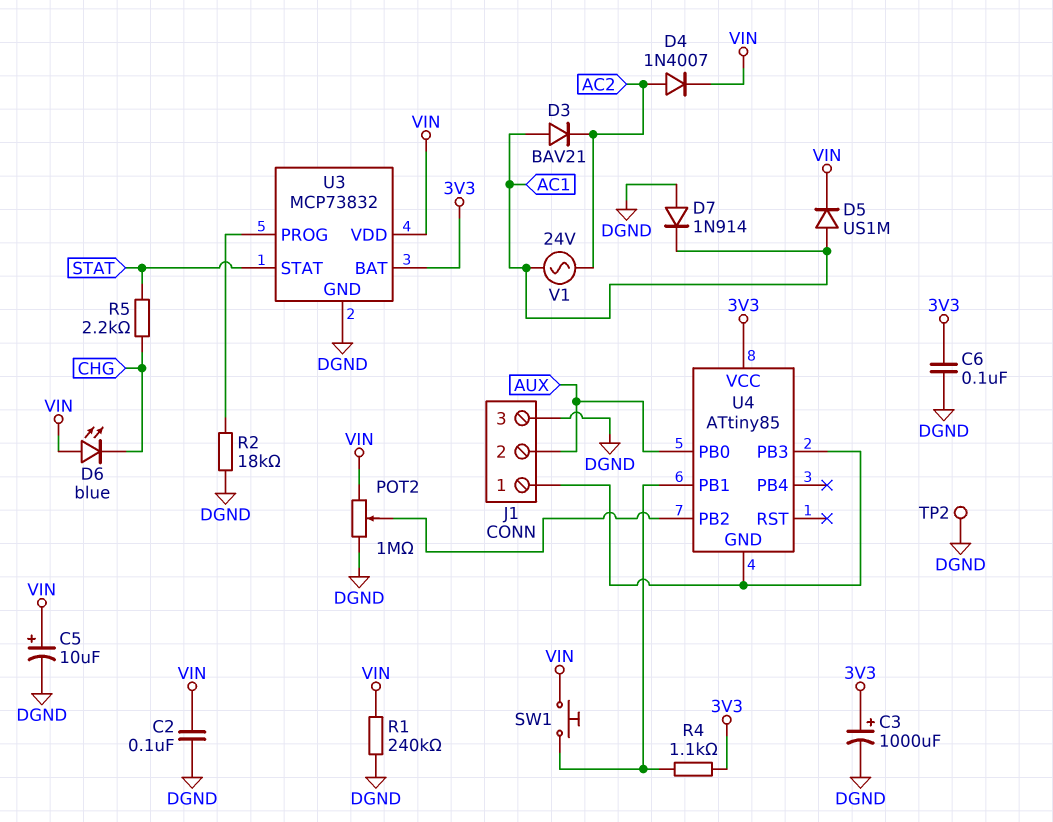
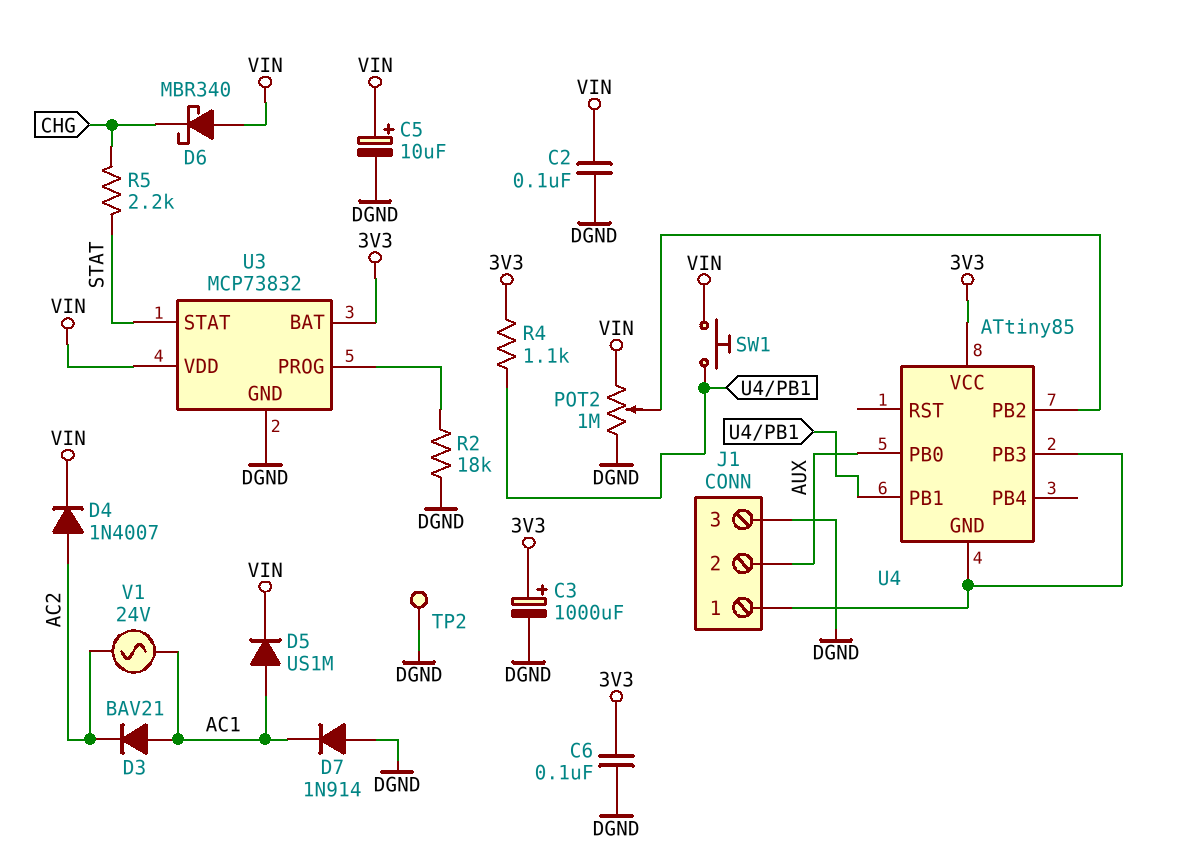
D6: LED blue (A VIN, K CHG) -> schottky MBR340 (A VIN, K CHG)
R1: 240k (DGND, VIN) -> none

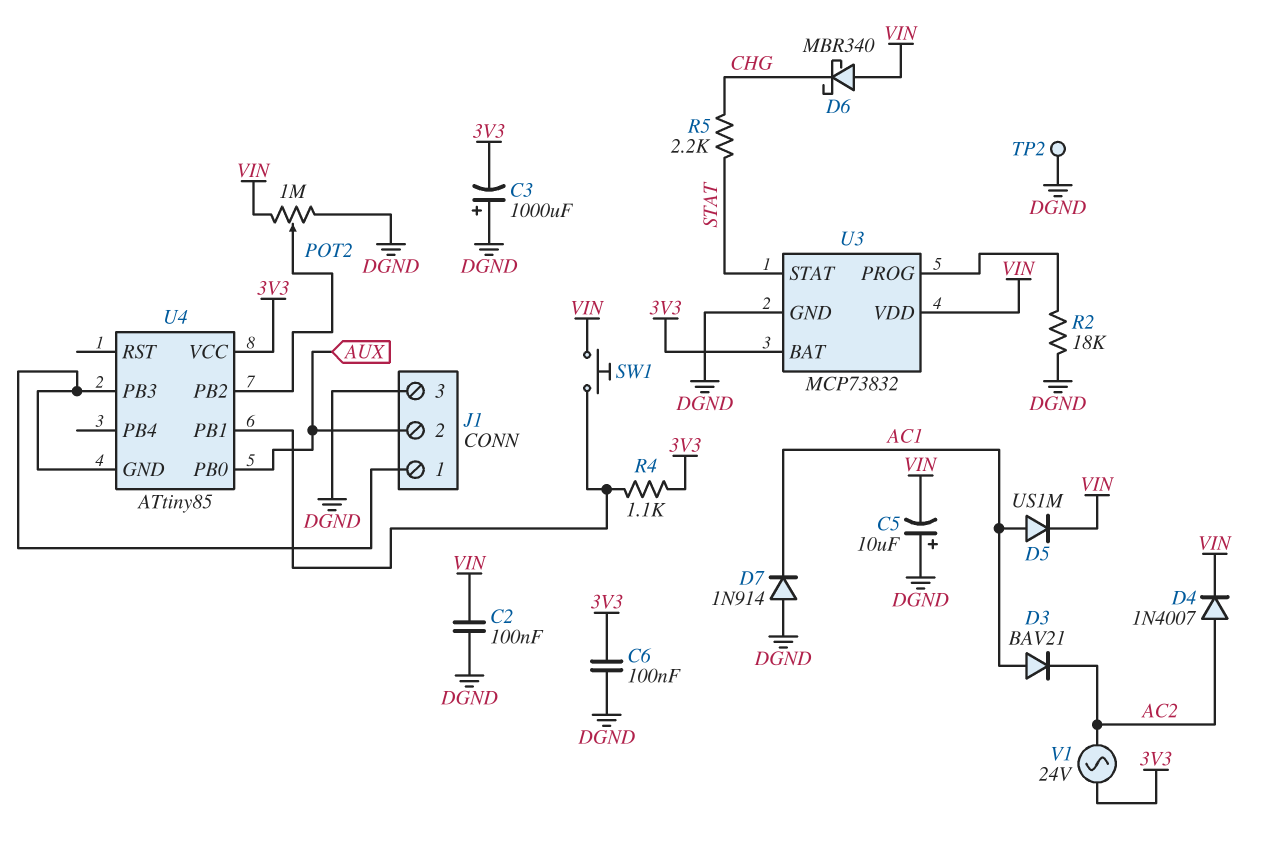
C3: 1000uF (plus 3V3, minus DGND) -> 1000uF (plus DGND, minus 3V3)
C5: 10uF (plus VIN, minus DGND) -> 10uF (plus DGND, minus VIN)
V1: AC 24V (AC1, AC2) -> AC 24V (3V3, AC2)

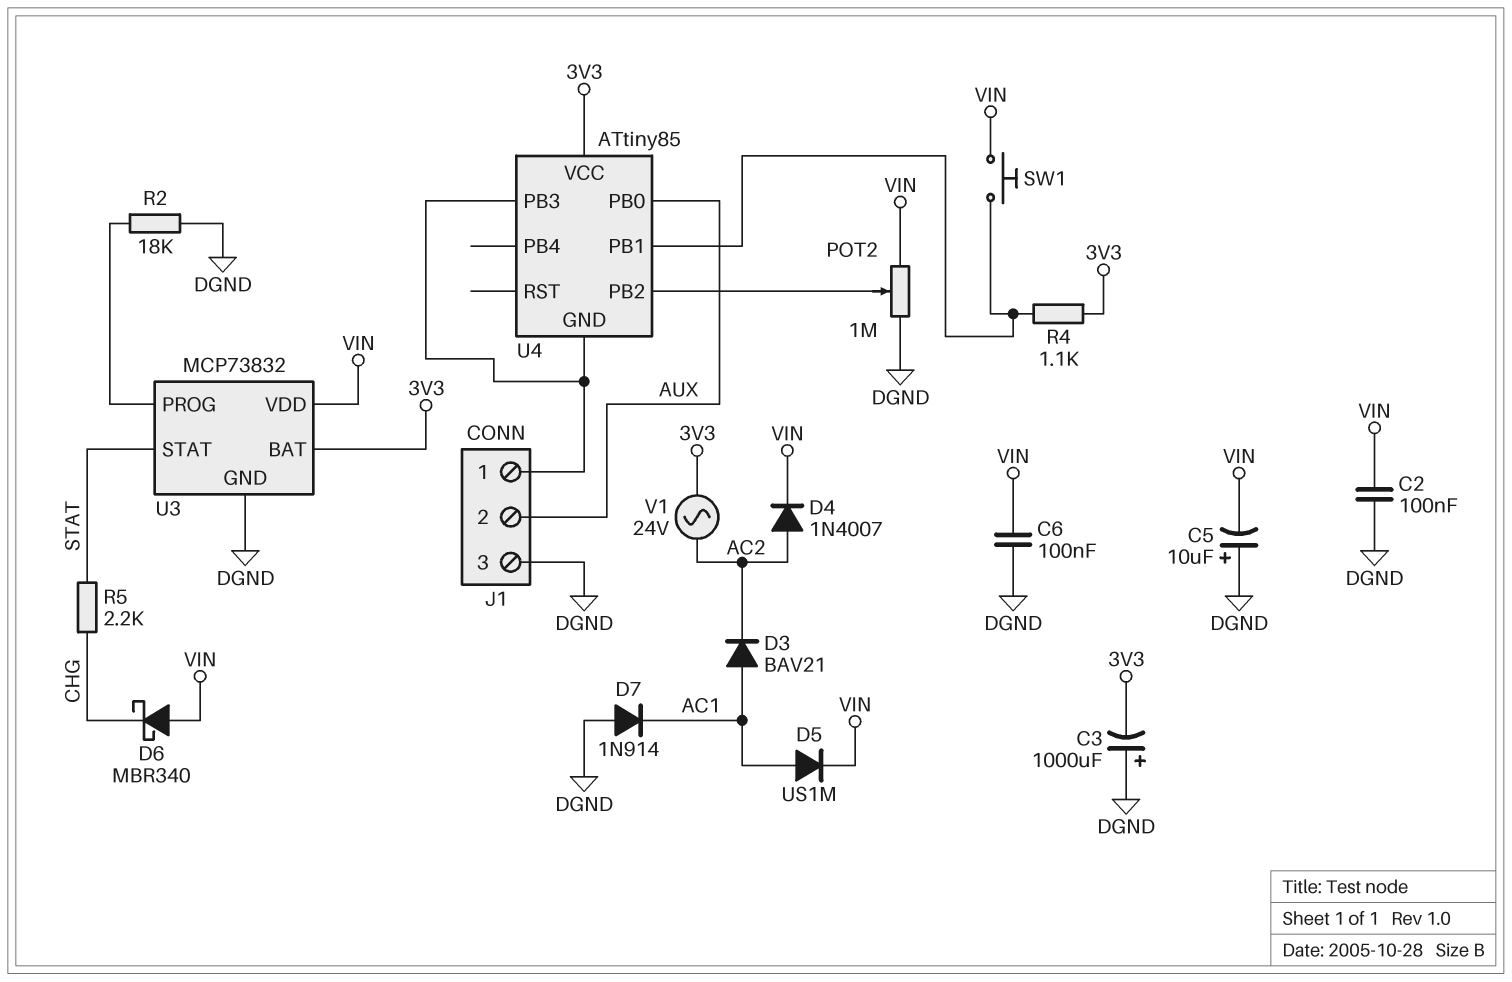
C6: 100nF (3V3, DGND) -> 100nF (DGND, VIN)
TP2: test point (DGND) -> none

